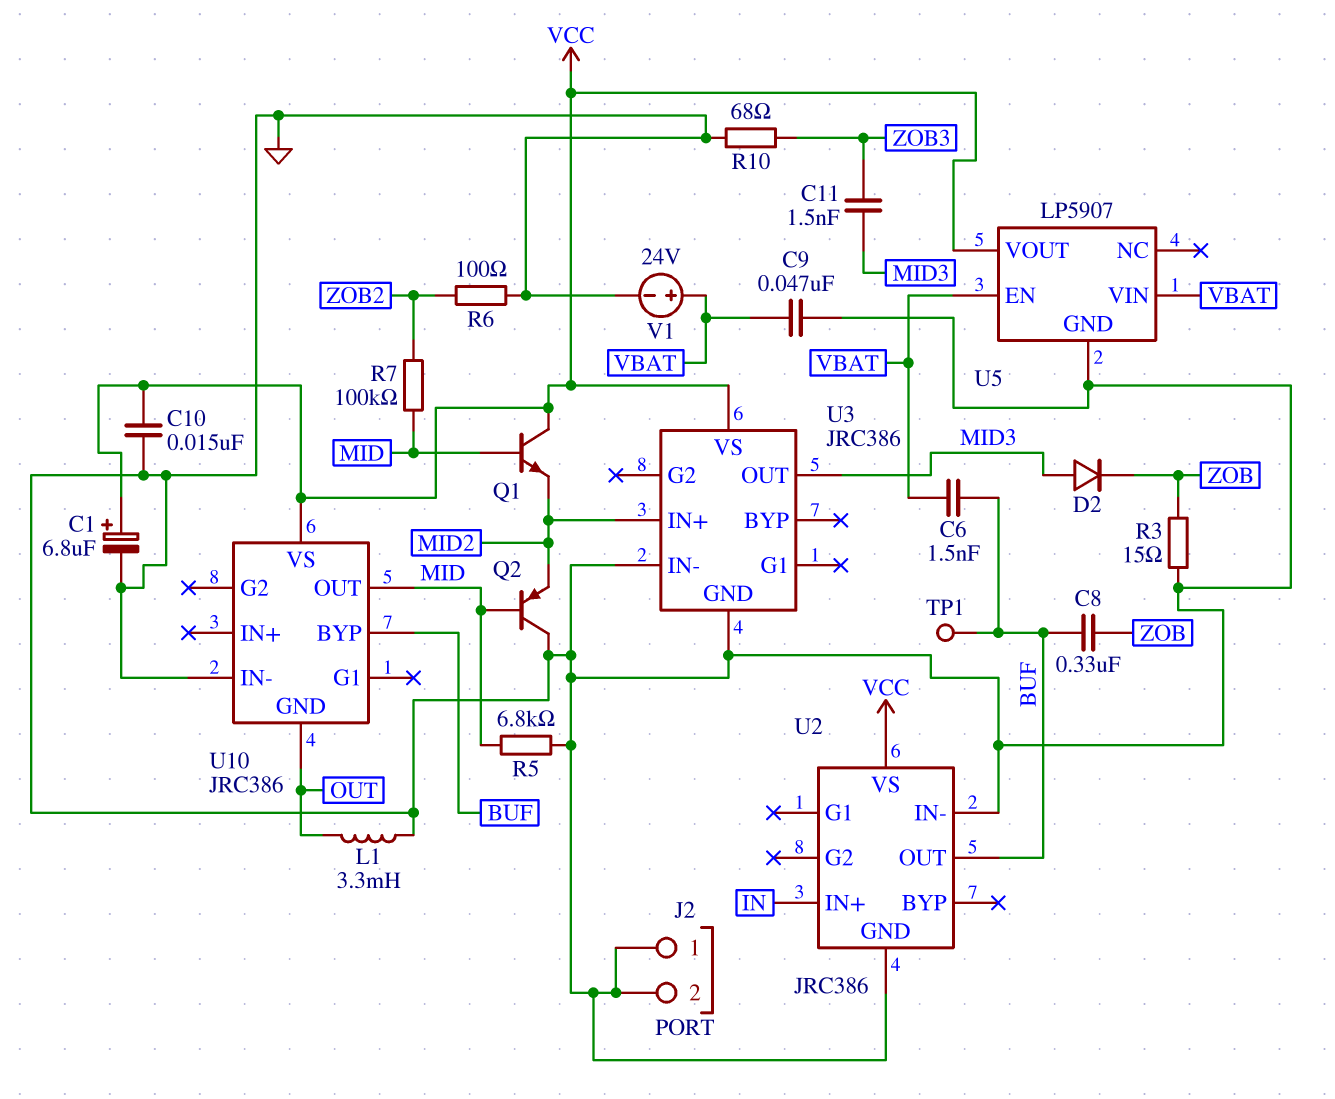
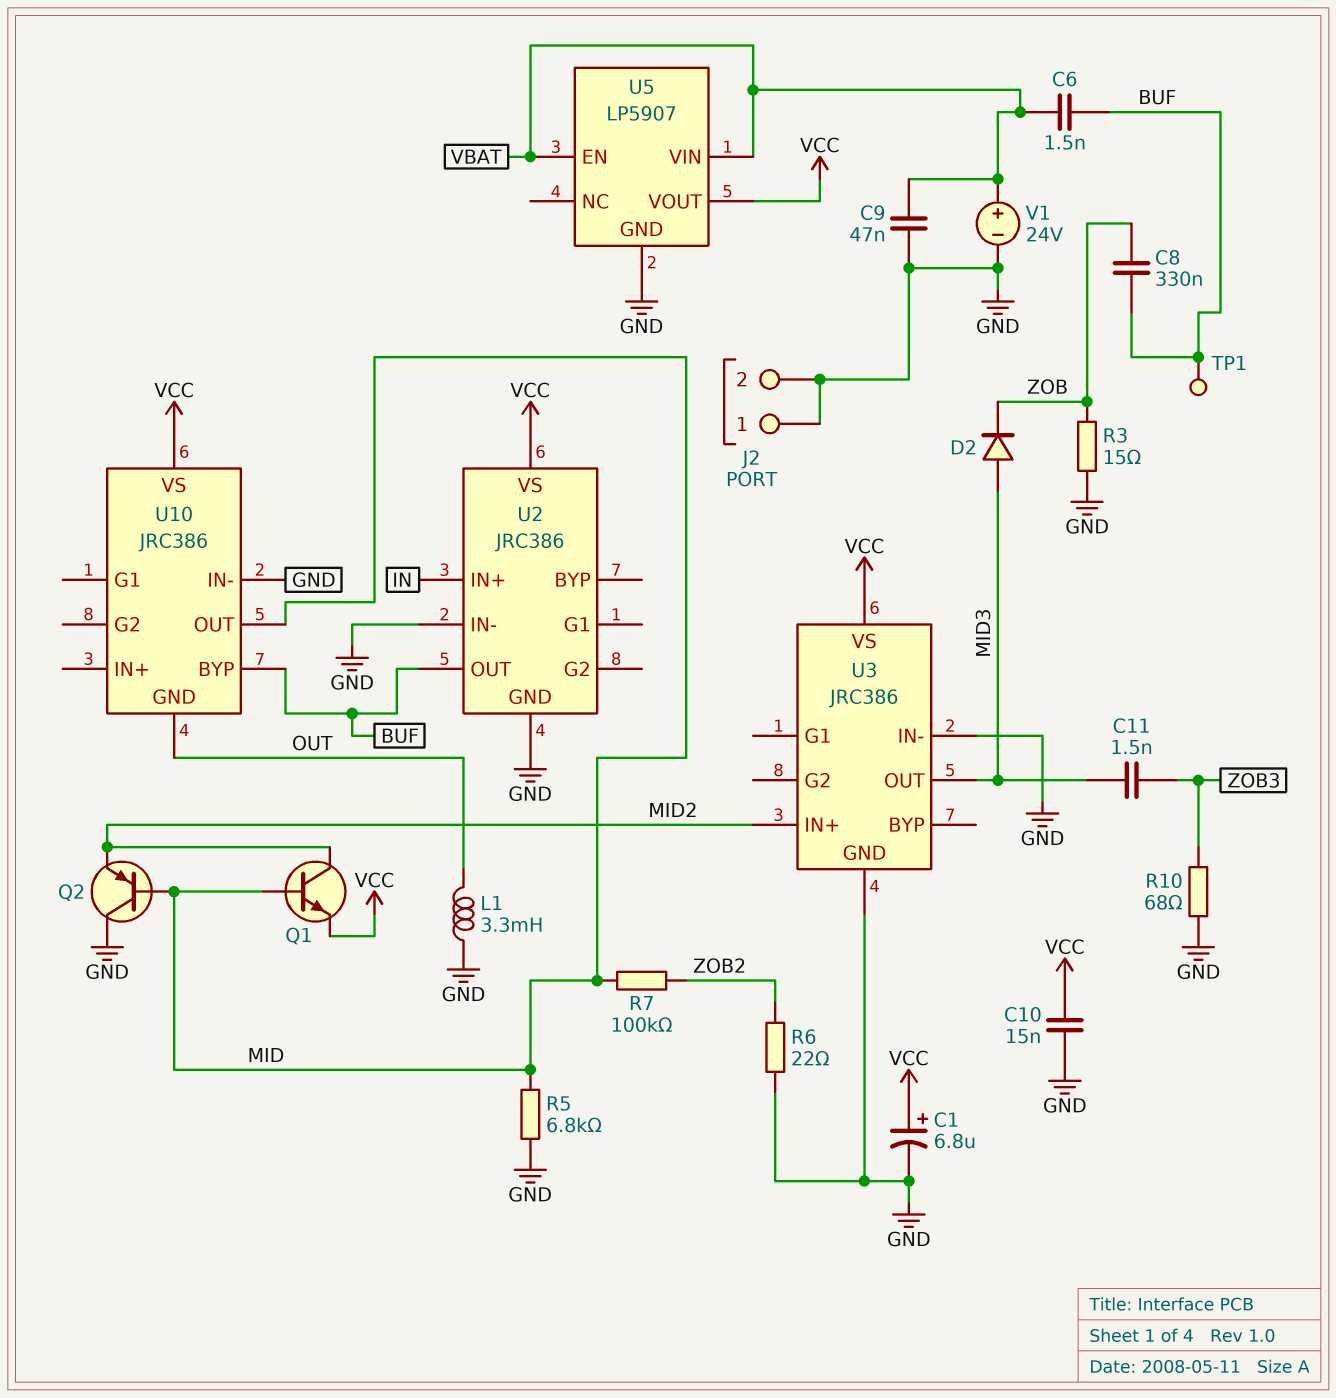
Q1: NPN (B MID, C VCC, E MID2) -> NPN (B MID, C MID2, E VCC)
R6: 100 (GND, ZOB2) -> 22 (GND, ZOB2)

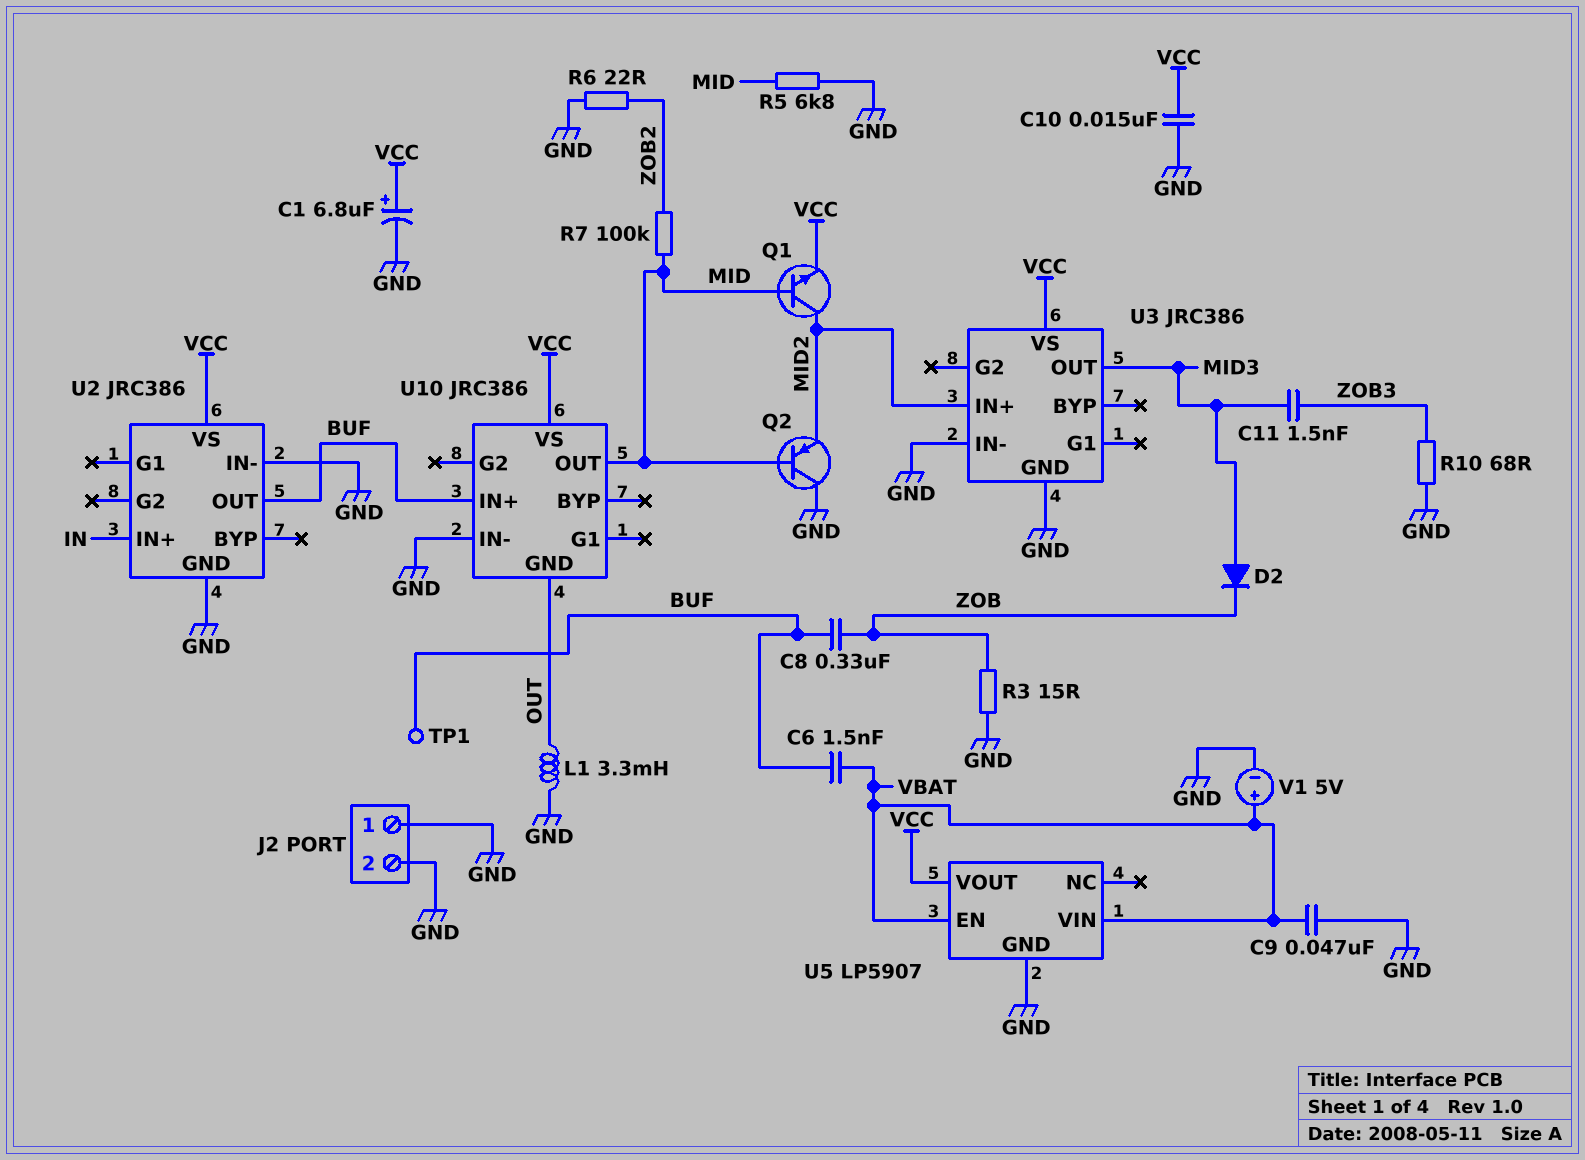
U10 pin BYP: BUF -> none
U10 pin IN+: none -> BUF
V1: 24V (plus VBAT, minus GND) -> 5V (plus VBAT, minus GND)

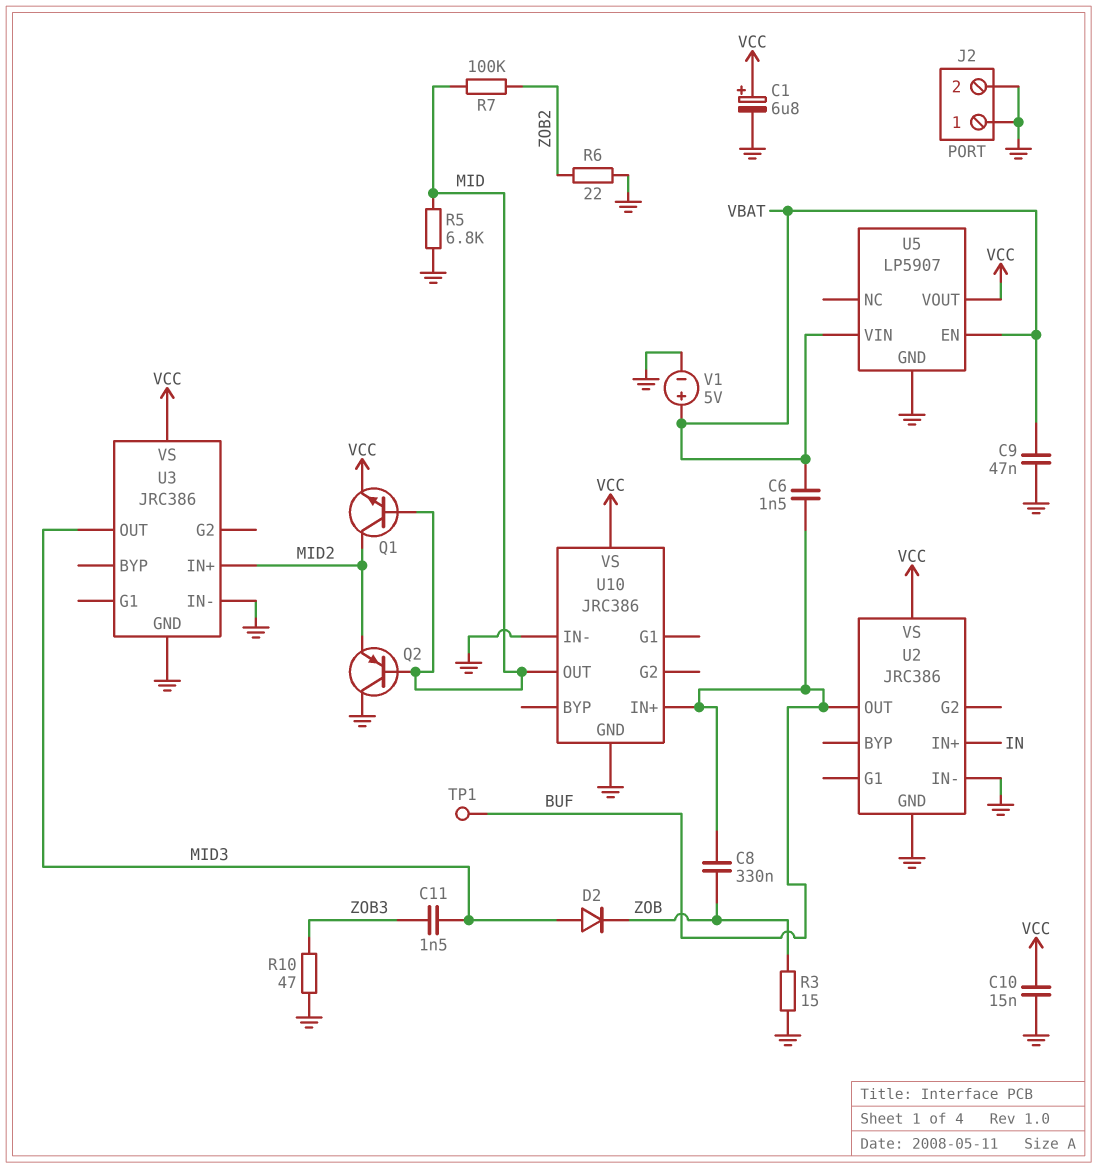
L1: 3.3mH (GND, OUT) -> none
R10: 68 (GND, ZOB3) -> 47 (GND, ZOB3)
U10 pin GND: OUT -> GND

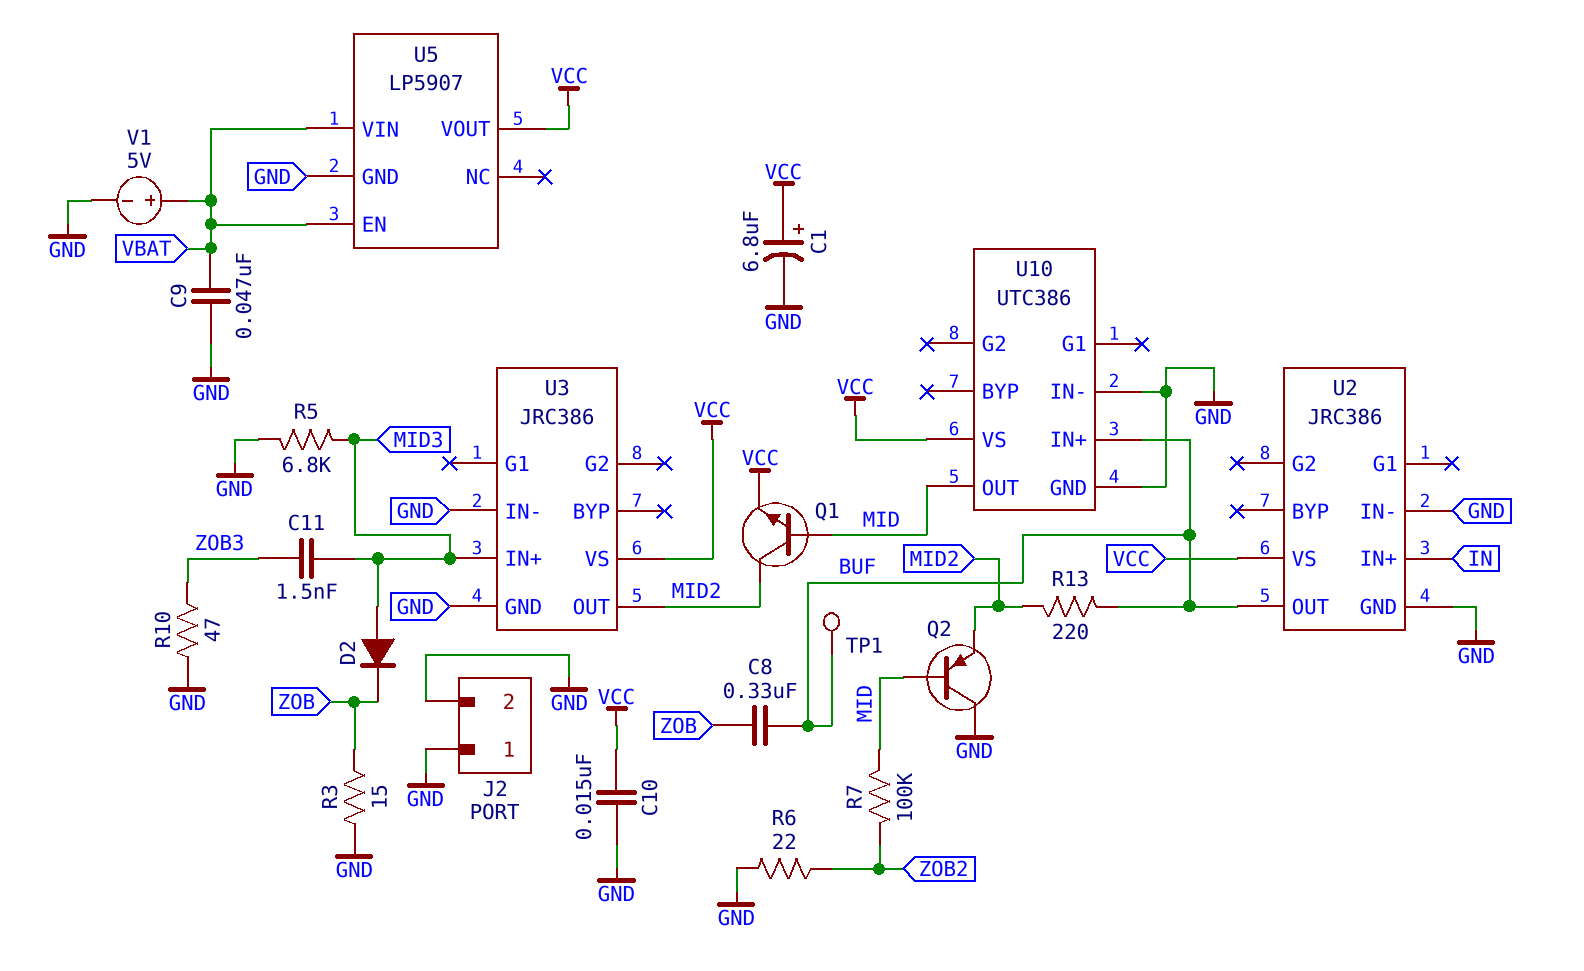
C6: 1.5nF (BUF, VBAT) -> none
R5: 6.8k (GND, MID) -> 6.8k (GND, MID3)
R13: none -> 220 (BUF, MID2)
U3 pin IN+: MID2 -> MID3
U3 pin OUT: MID3 -> MID2
U10: JRC386 -> UTC386

